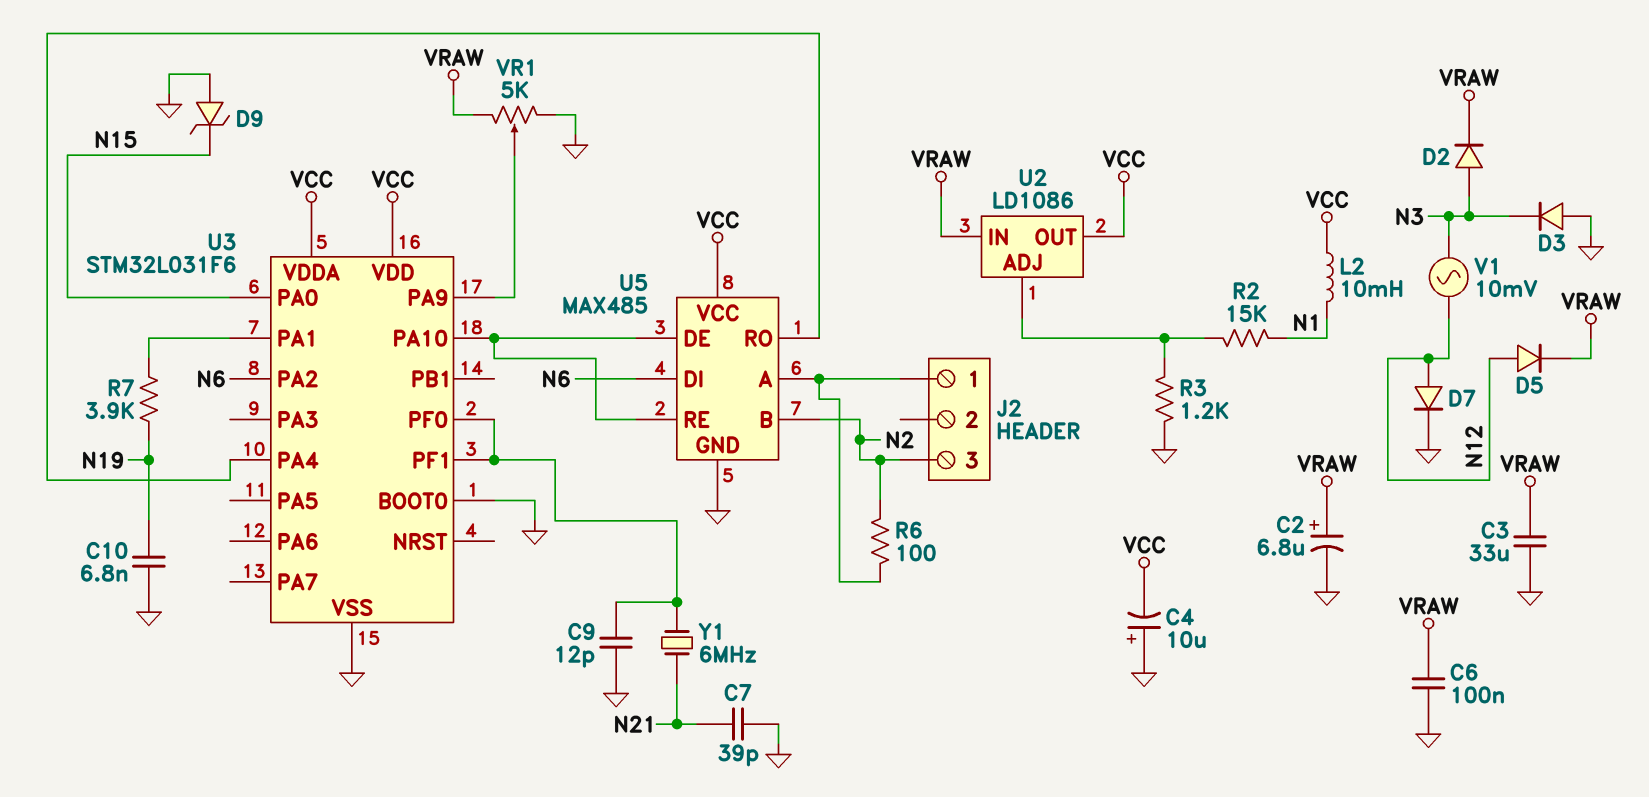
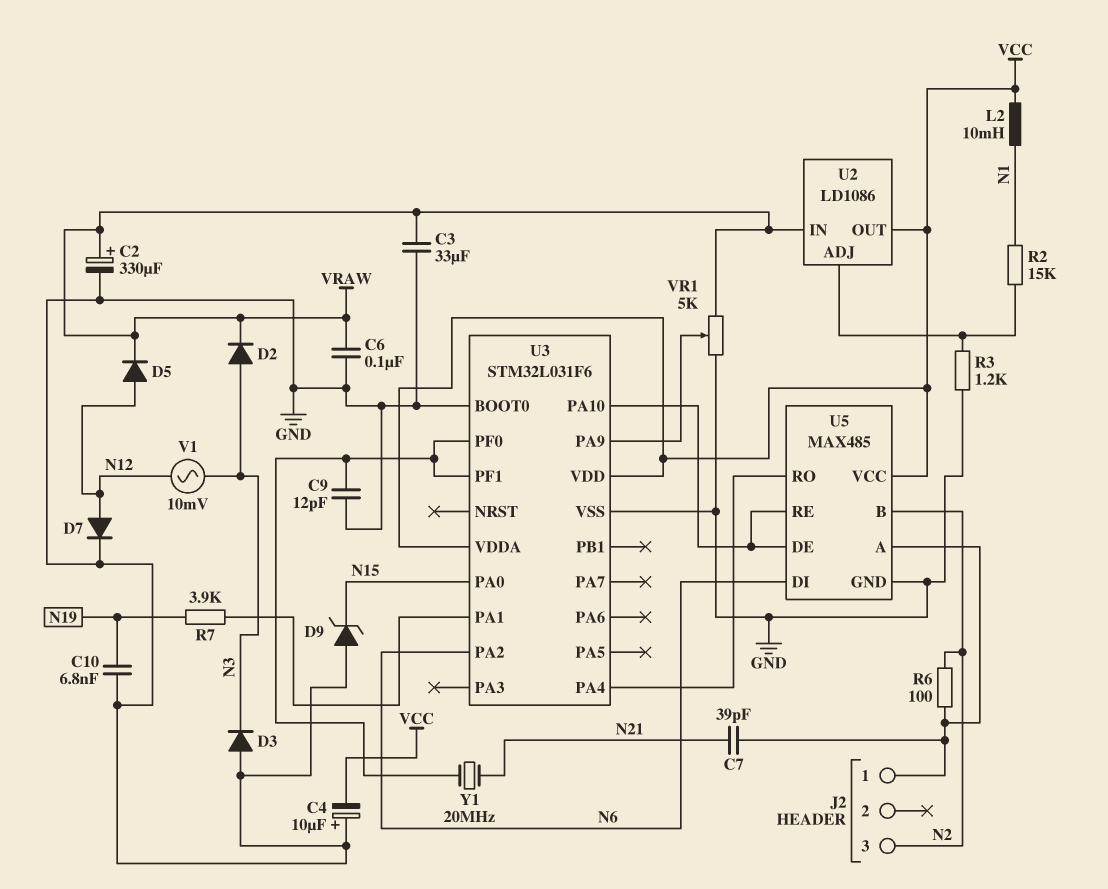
C2: 6.8uF (plus VRAW, minus GND) -> 330uF (plus VRAW, minus GND)
C7: 39pF (GND, N21) -> 39pF (J2/1, N21)
Y1: 6MHz (N21, U3/PF0) -> 20MHz (N21, U3/PF0)

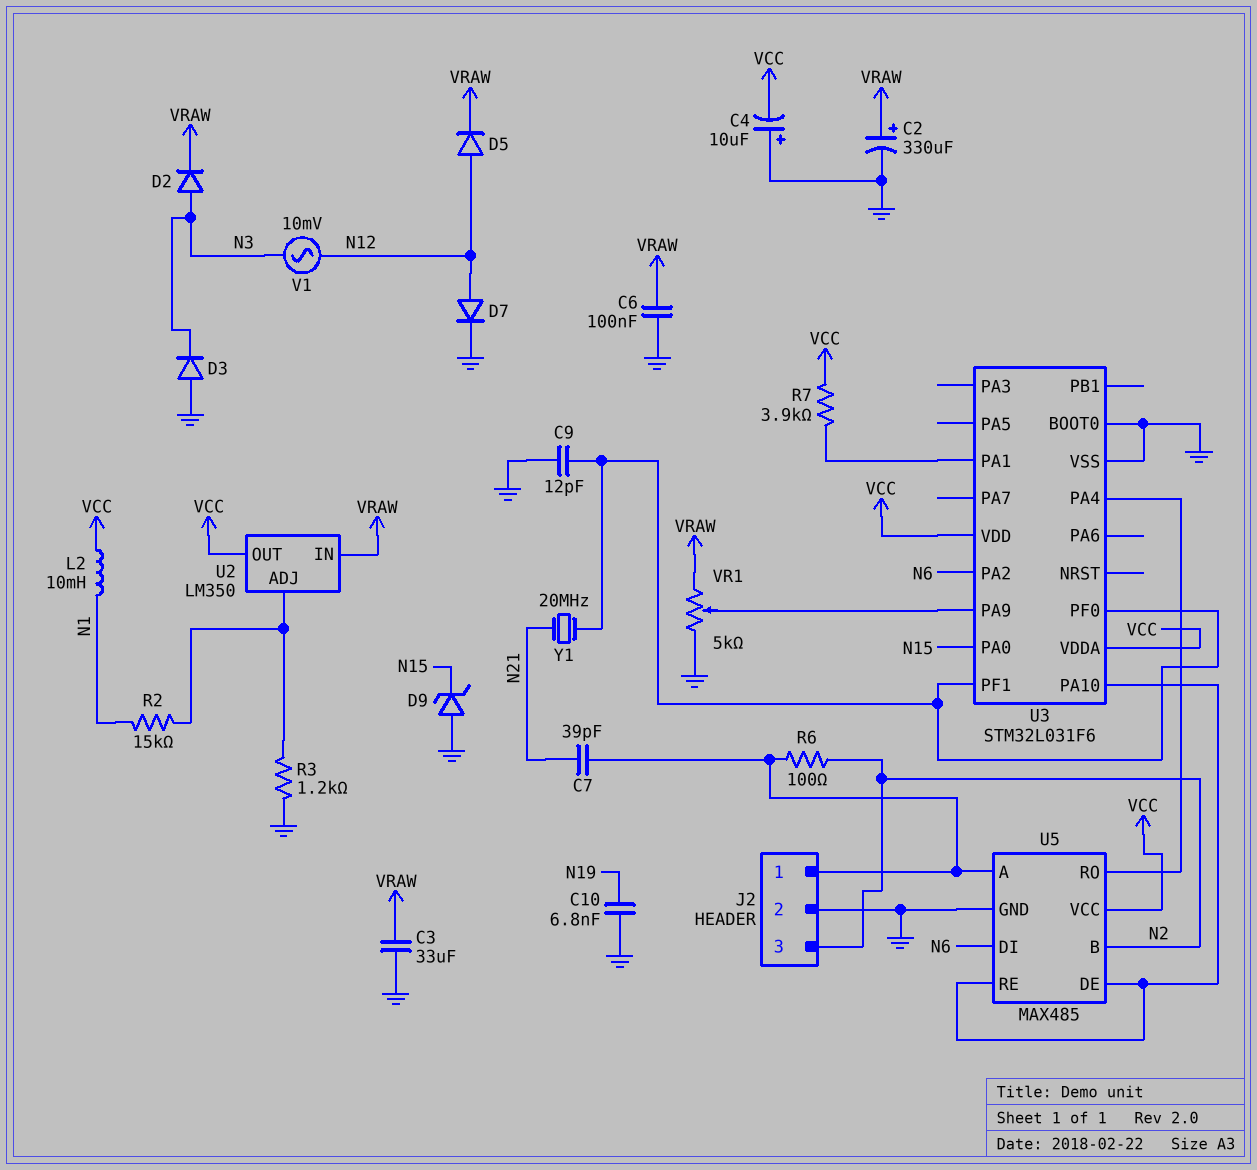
J2 pin 2: none -> GND
R7: 3.9k (N19, U3/PA1) -> 3.9k (U3/PA1, VCC)
U2: LD1086 -> LM350

